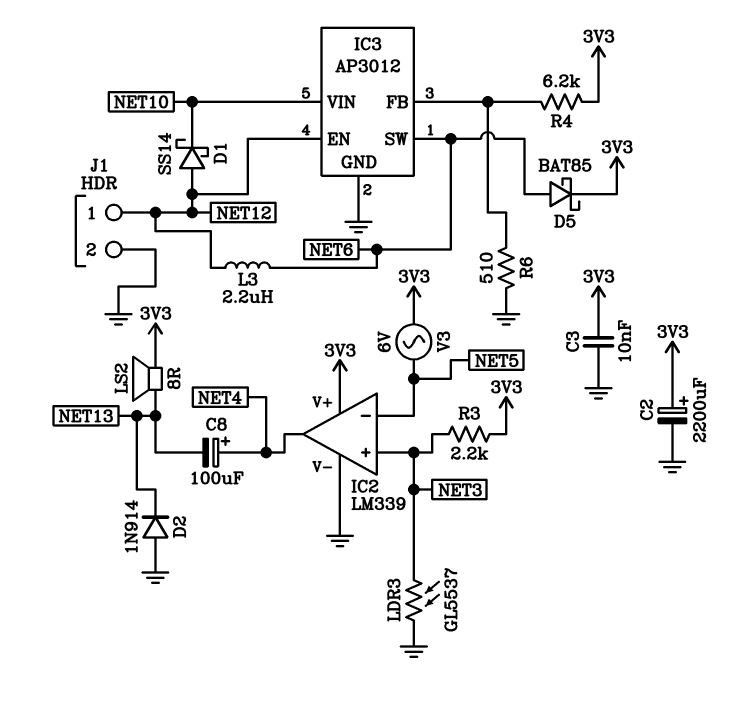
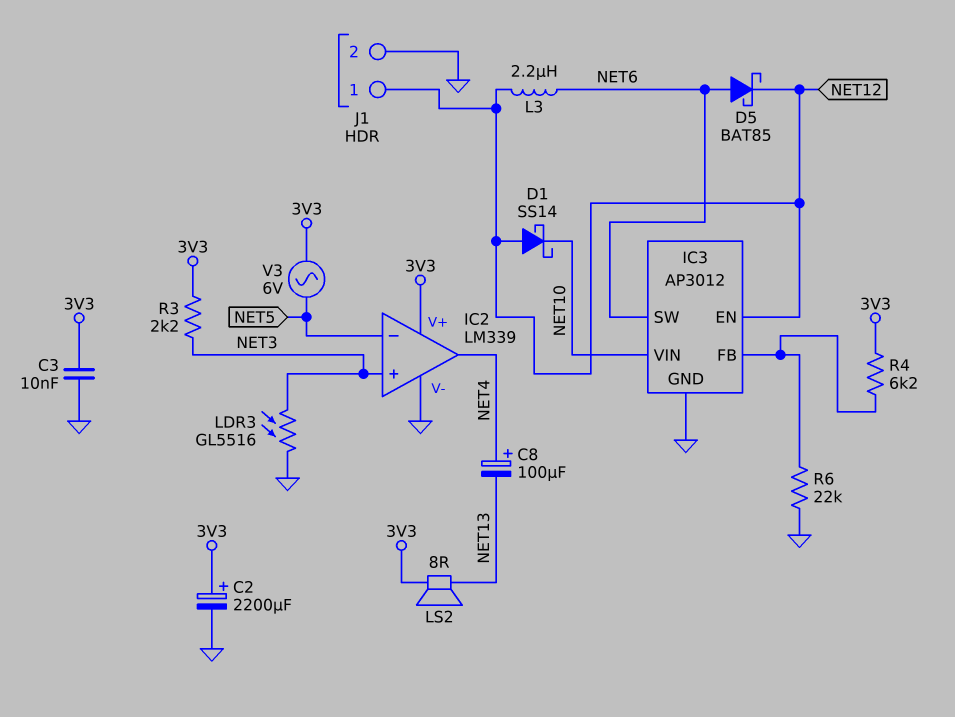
D2: diode 1N914 (A GND, K NET13) -> none
D5: schottky BAT85 (A NET6, K 3V3) -> schottky BAT85 (A NET6, K NET12)
LDR3: GL5537 (GND, NET3) -> GL5516 (GND, NET3)
R6: 510 (GND, IC3/FB) -> 22k (GND, IC3/FB)

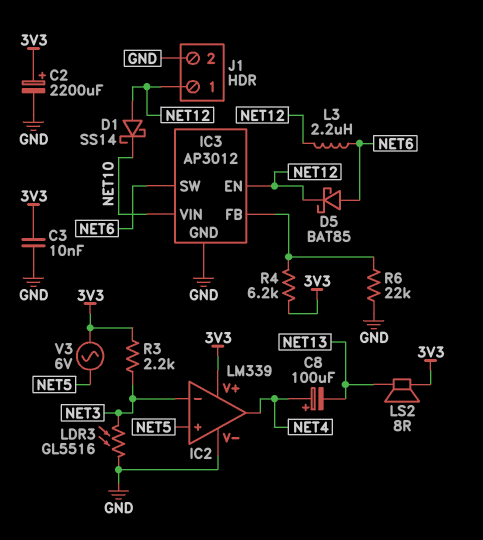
IC2 pin in+: NET3 -> NET5
IC2 pin in-: NET5 -> NET3

